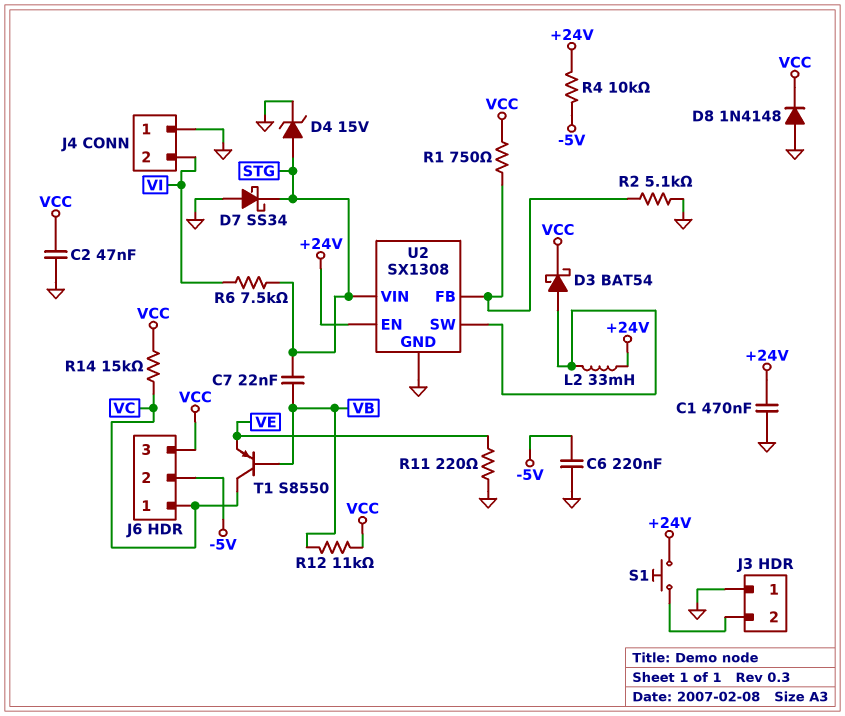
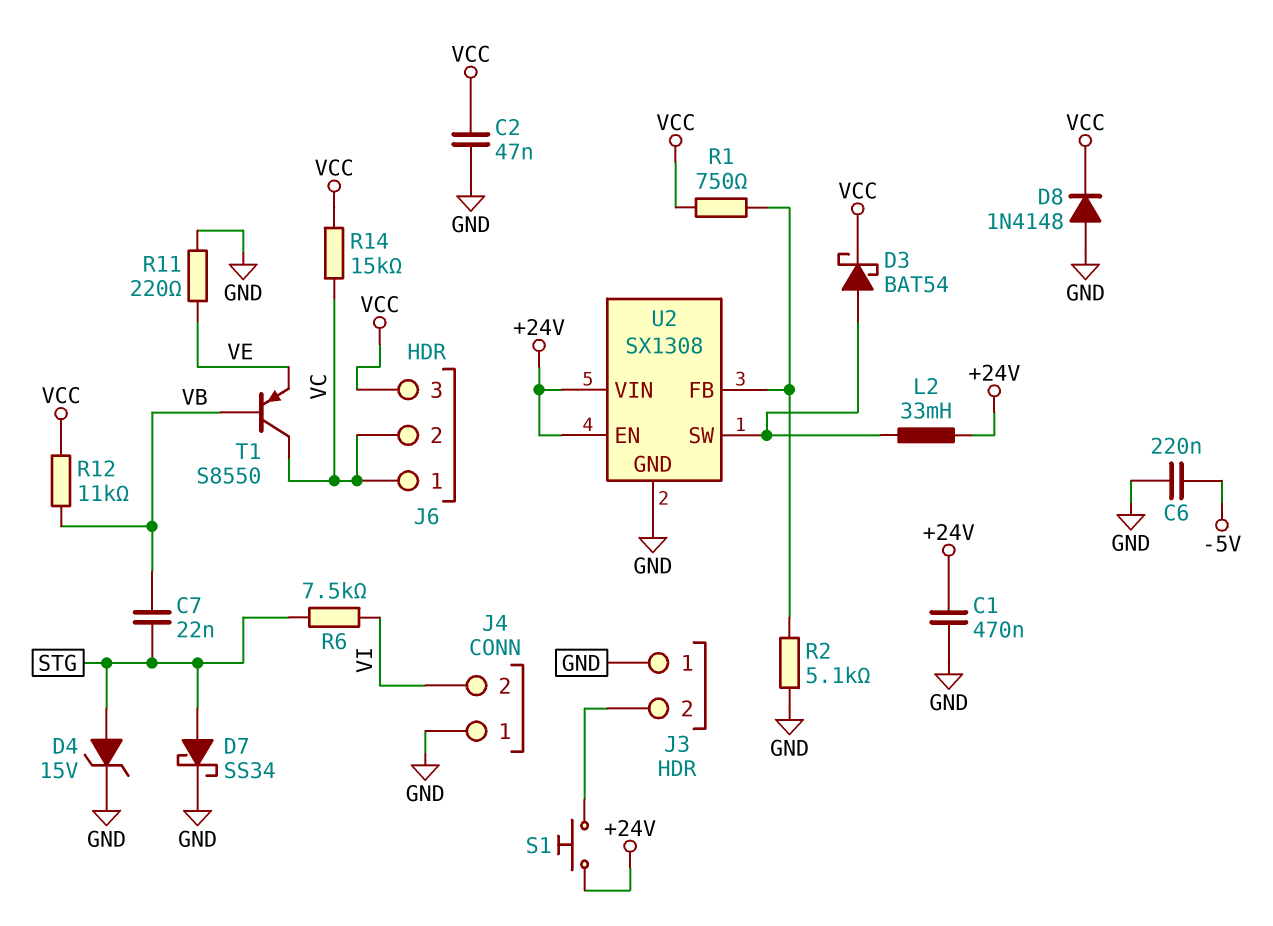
D7: schottky SS34 (A GND, K STG) -> schottky SS34 (A STG, K GND)
J6 pin 2: -5V -> VC
R4: 10k (+24V, -5V) -> none
U2 pin VIN: STG -> +24V

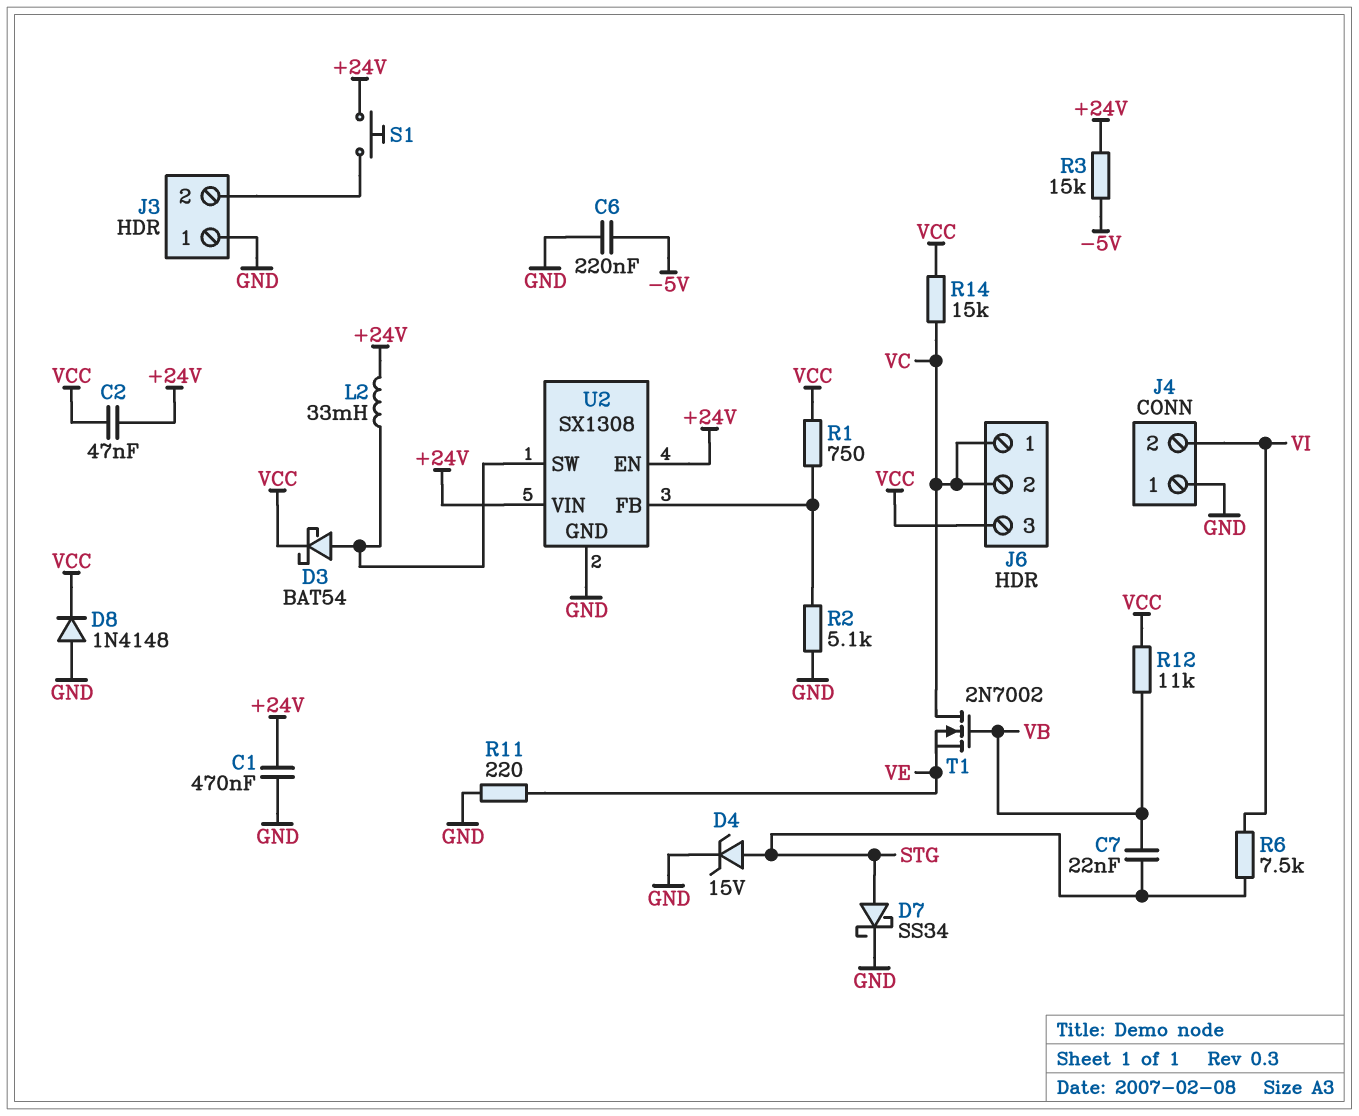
C2: 47nF (GND, VCC) -> 47nF (+24V, VCC)
R3: none -> 15k (+24V, -5V)
T1: PNP S8550 (B VB, C VC, E VE) -> NMOS 2N7002 (G VB, D VC, S VE)

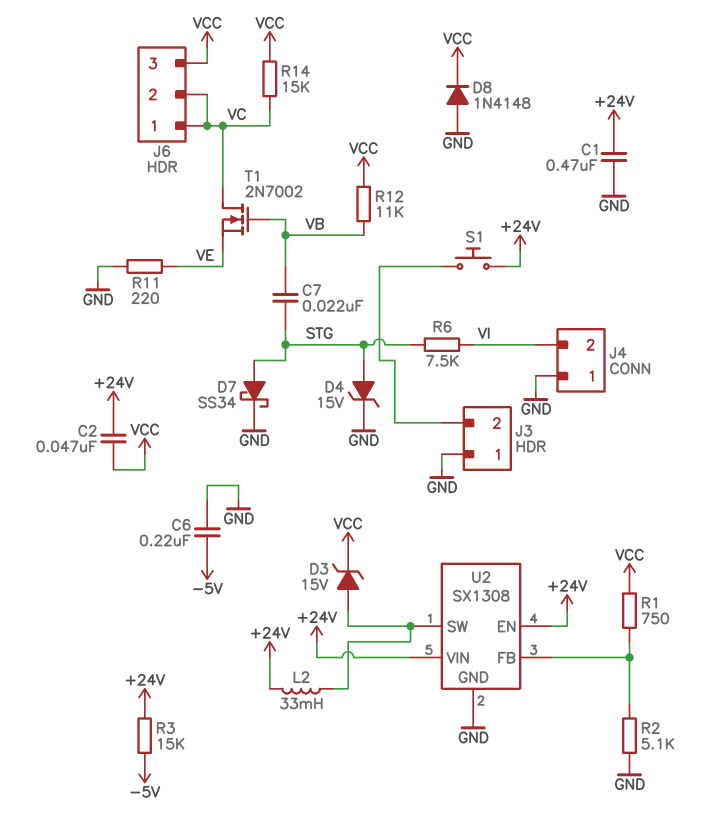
D3: schottky BAT54 (A U2/SW, K VCC) -> zener 15V (A U2/SW, K VCC)

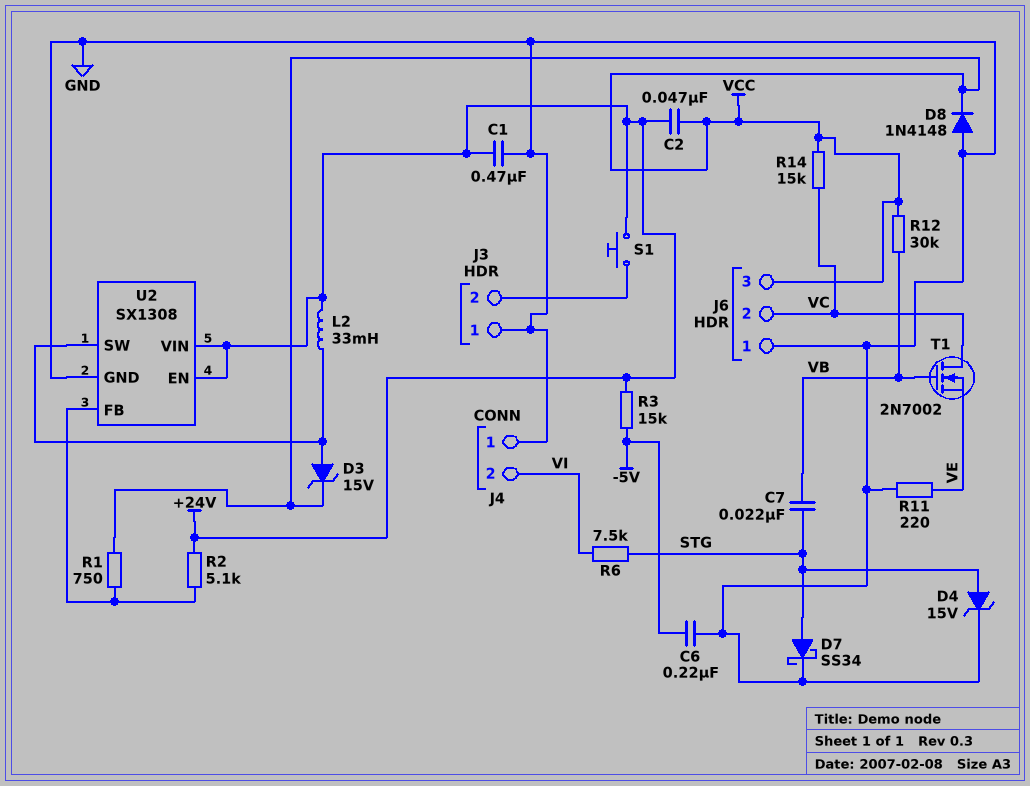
J6 pin 1: VC -> GND
R2: 5.1k (GND, U2/FB) -> 5.1k (+24V, U2/FB)
R12: 11k (VB, VCC) -> 30k (VB, VCC)

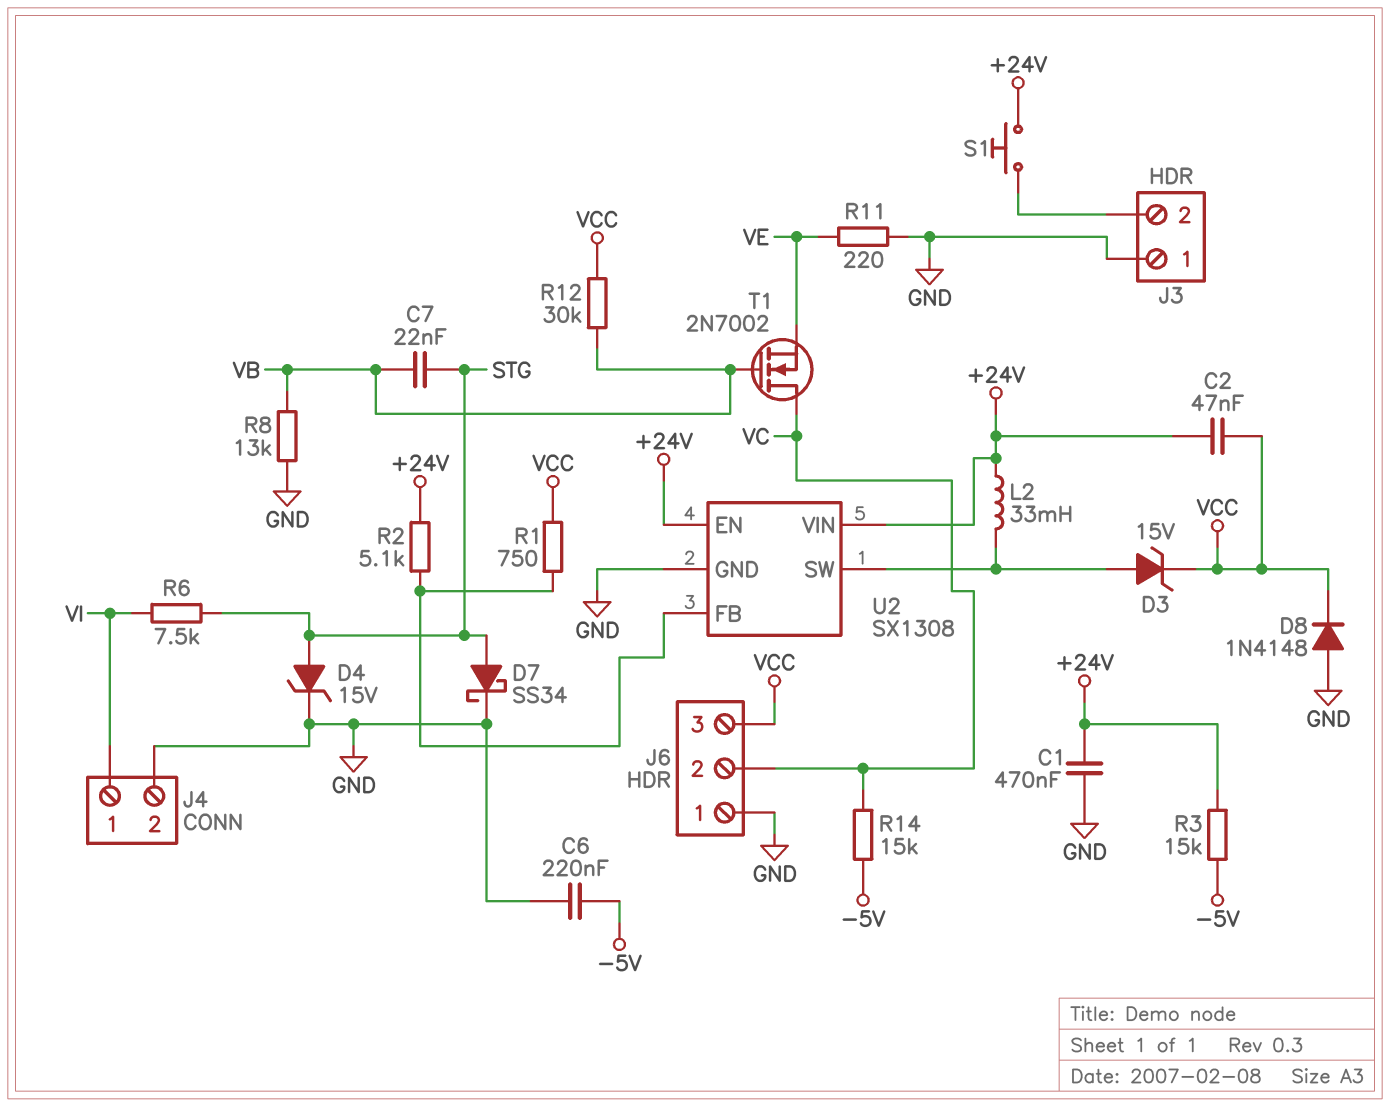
J4 pin 1: GND -> VI
J4 pin 2: VI -> GND
R8: none -> 13k (GND, VB)
R14: 15k (VC, VCC) -> 15k (-5V, VC)

